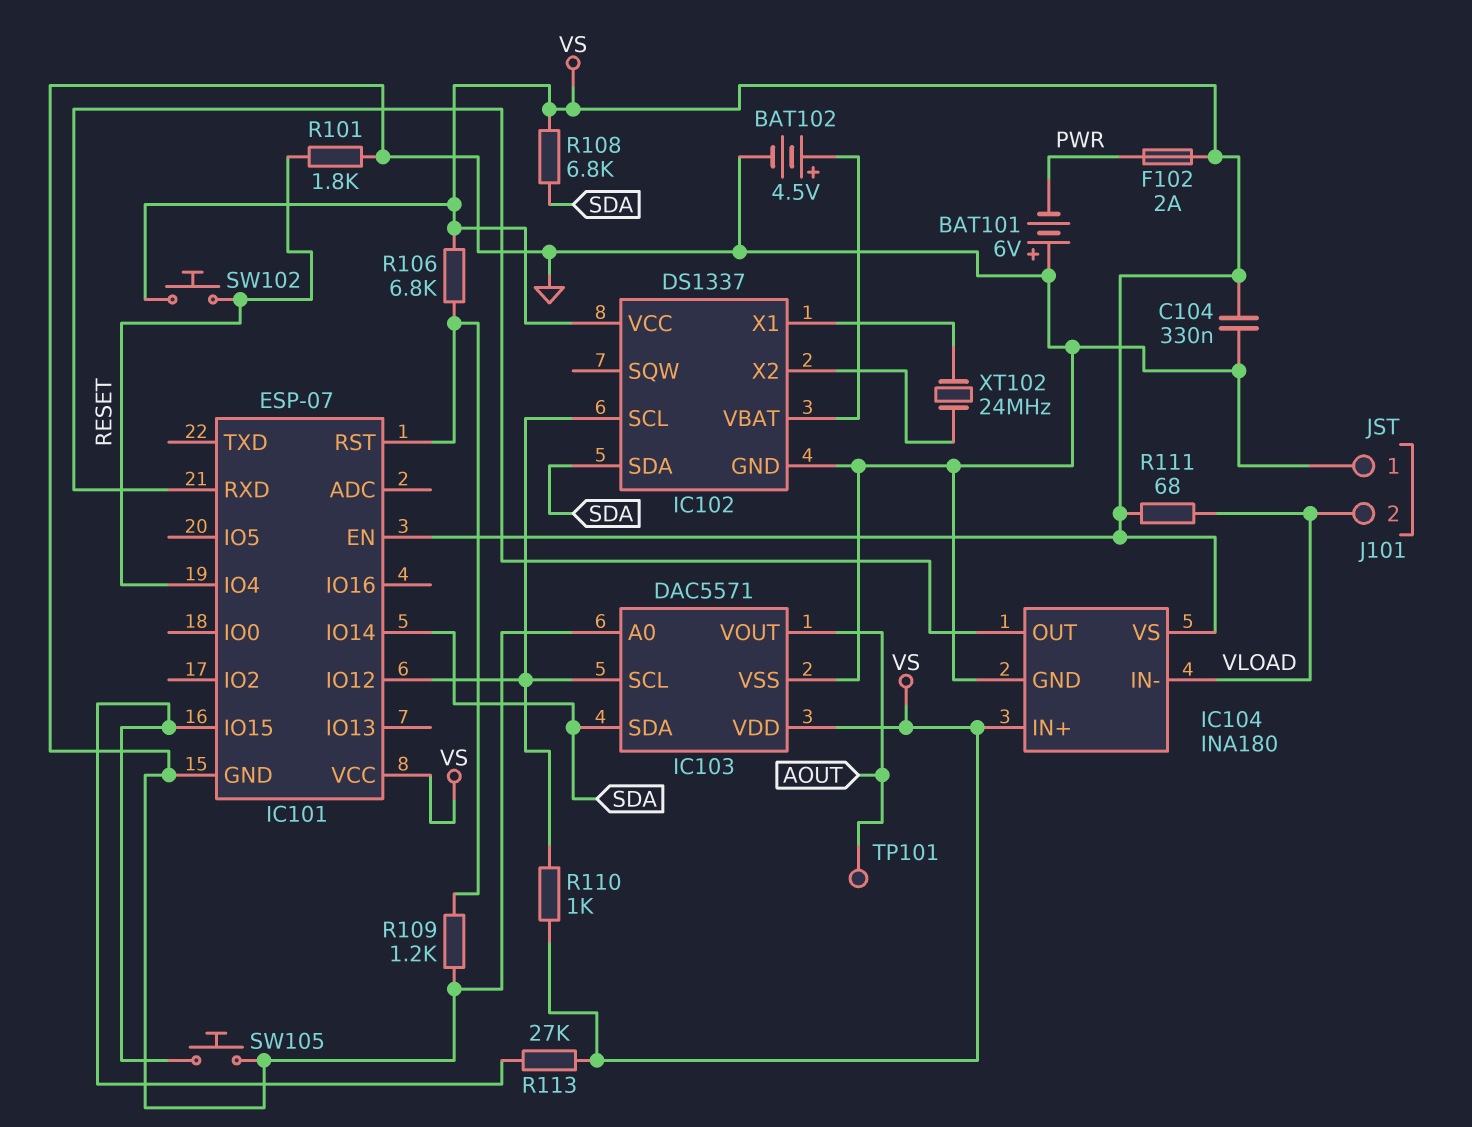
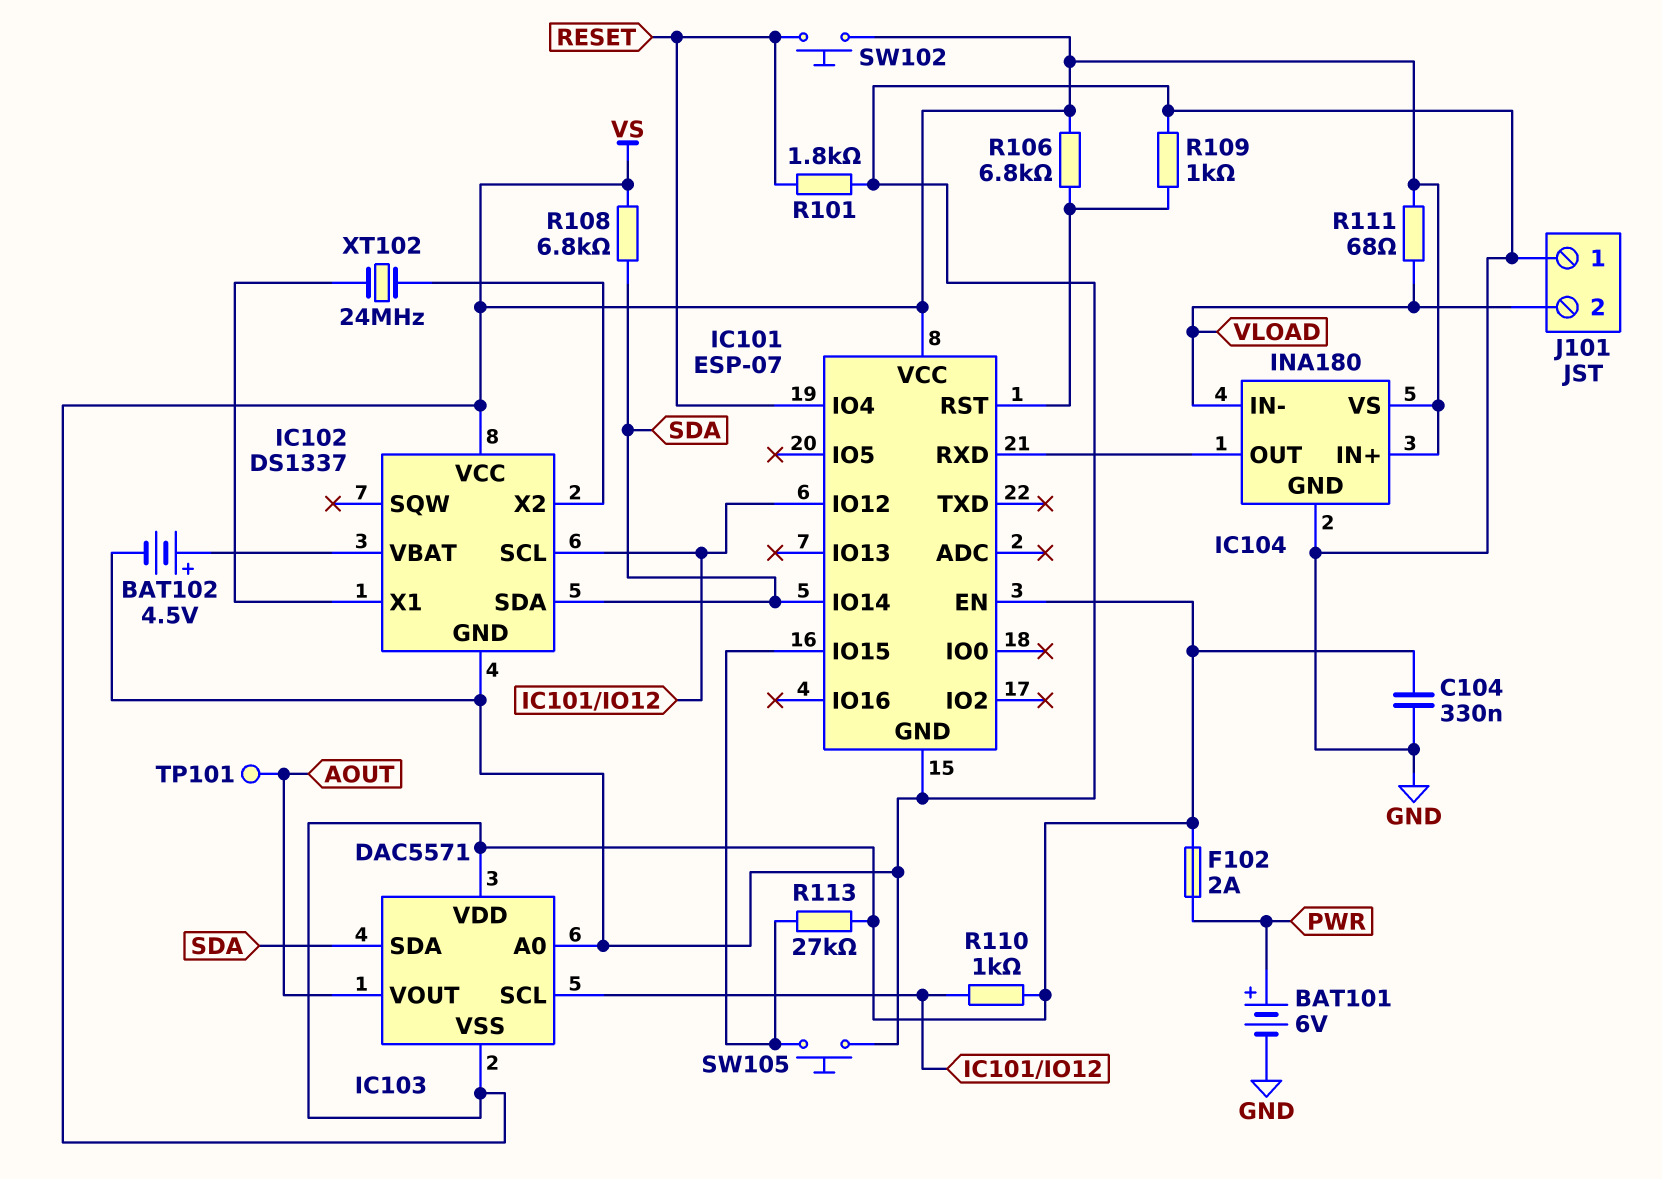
BAT101: 6V (plus GND, minus PWR) -> 6V (plus PWR, minus GND)
IC103 pin VSS: GND -> VS
R109: 1.2k (GND, IC101/RST) -> 1k (GND, IC101/RST)

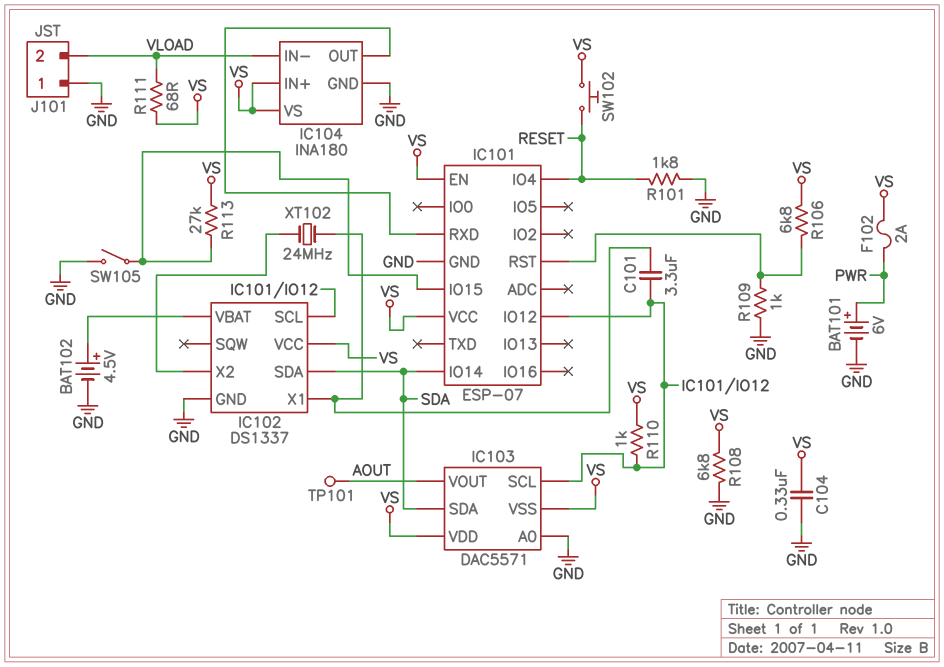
C101: none -> 3.3uF (IC101/IO12, IC102/X1)
R108: 6.8k (SDA, VS) -> 6.8k (GND, VS)
SW105: button (GND, IC101/IO15) -> switch (GND, IC101/IO15)

